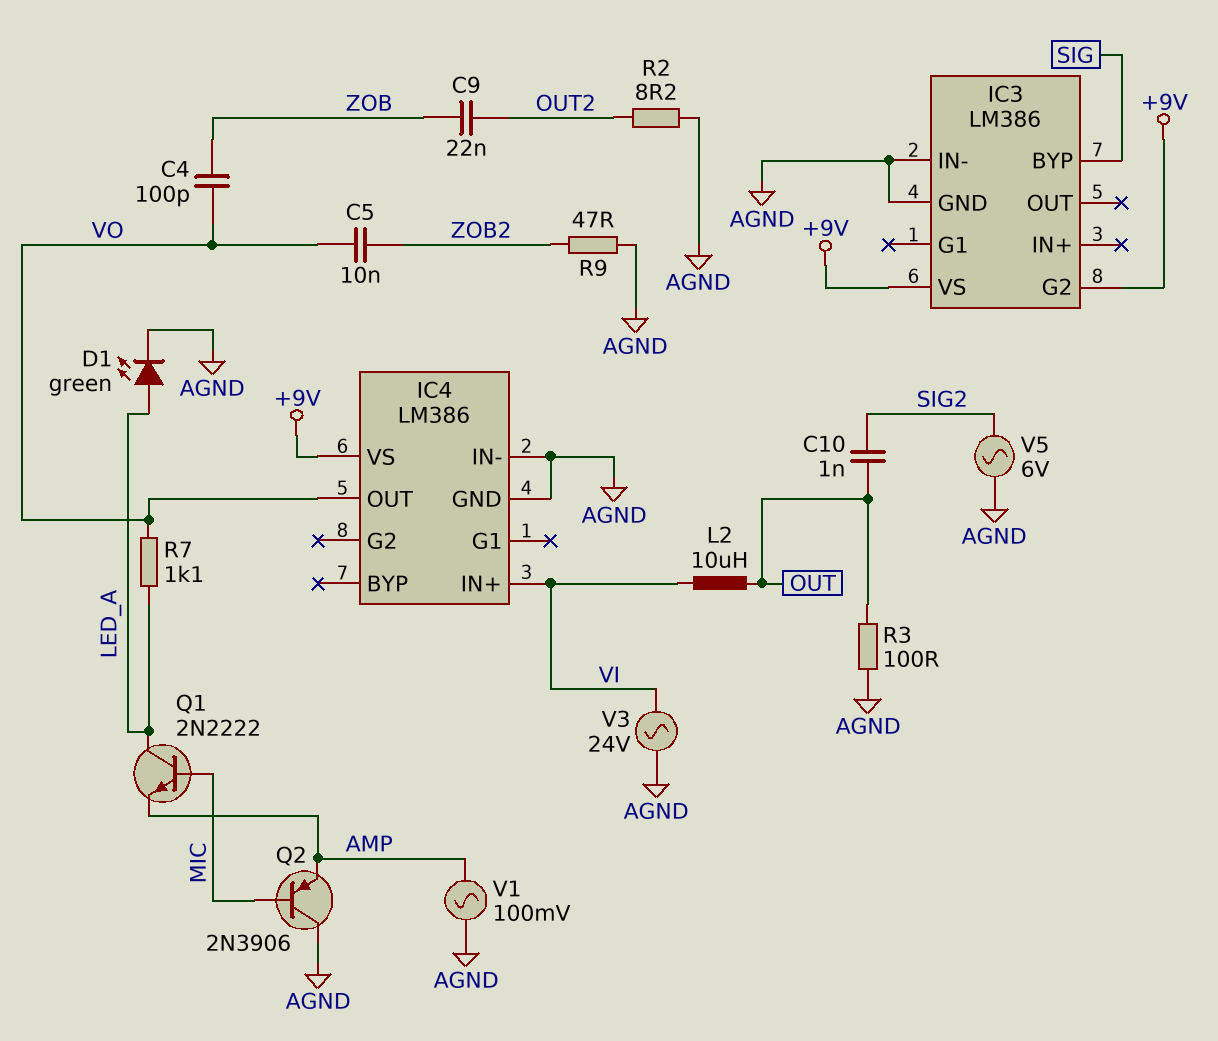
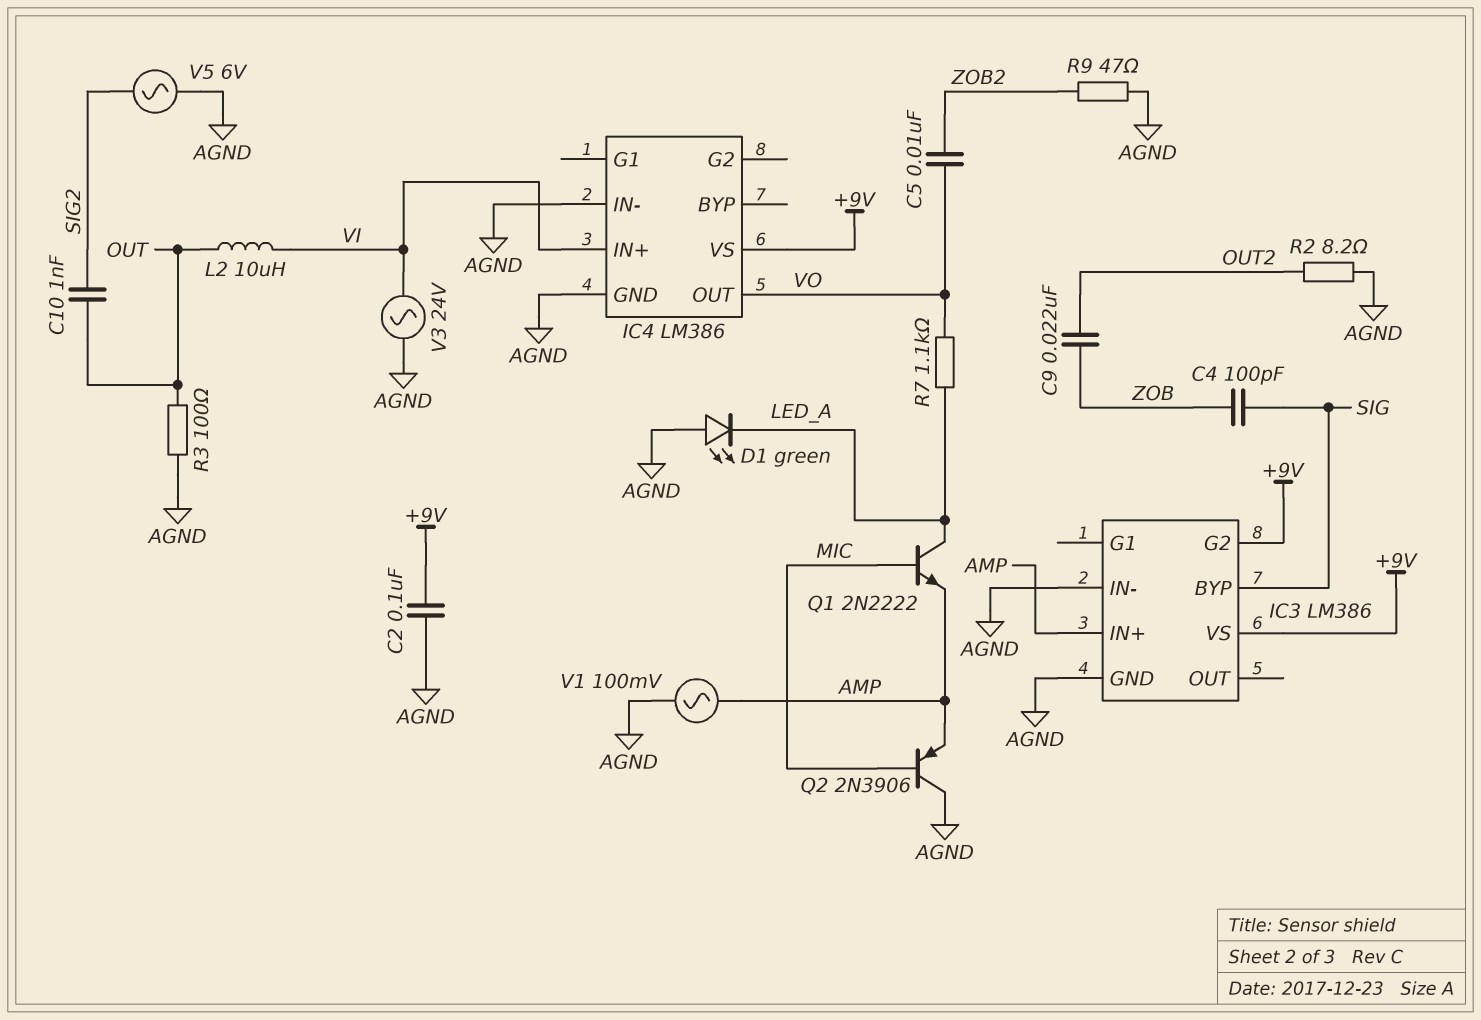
C2: none -> 100nF (+9V, AGND)
C4: 100pF (VO, ZOB) -> 100pF (SIG, ZOB)
D1: LED green (A LED_A, K AGND) -> LED green (A AGND, K LED_A)
IC3 pin IN+: none -> AMP

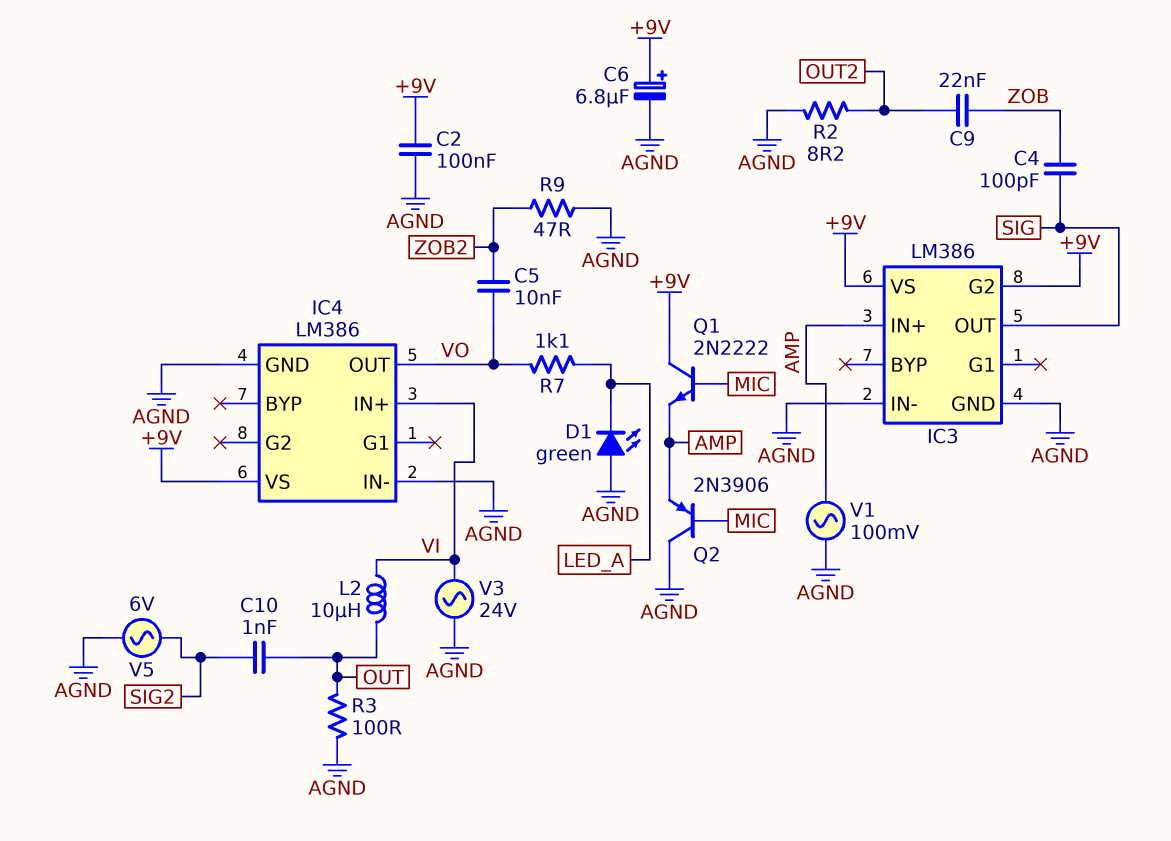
C6: none -> 6.8uF (plus +9V, minus AGND)
IC3 pin BYP: SIG -> none
IC3 pin OUT: none -> SIG
Q1: NPN 2N2222 (B MIC, C LED_A, E AMP) -> NPN 2N2222 (B MIC, C +9V, E AMP)

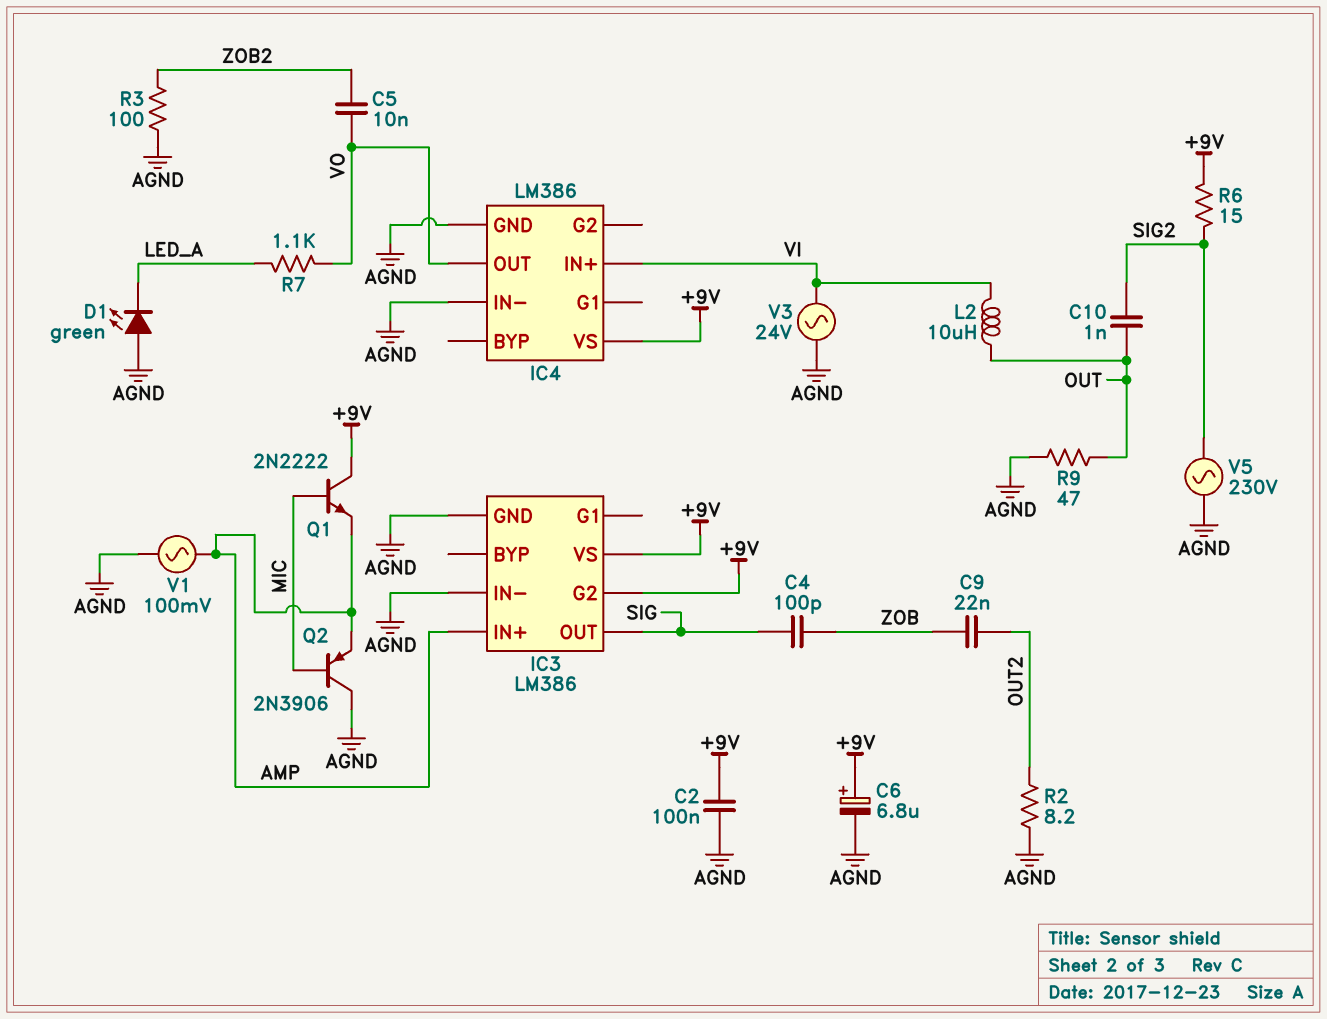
R3: 100 (AGND, OUT) -> 100 (AGND, ZOB2)
R6: none -> 15 (+9V, SIG2)
R9: 47 (AGND, ZOB2) -> 47 (AGND, OUT)
V5: AC 6V (AGND, SIG2) -> AC 230V (AGND, SIG2)

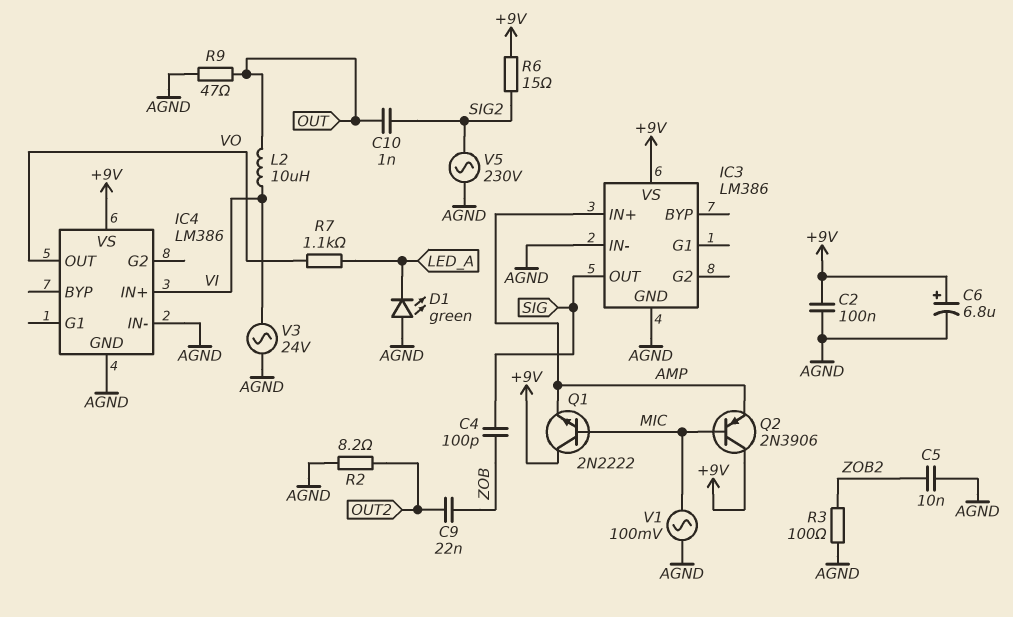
C5: 10nF (VO, ZOB2) -> 10nF (AGND, ZOB2)
IC3 pin G2: +9V -> none
Q2: PNP 2N3906 (B MIC, C AGND, E AMP) -> PNP 2N3906 (B MIC, C +9V, E AMP)
V1: AC 100mV (AGND, AMP) -> AC 100mV (AGND, MIC)

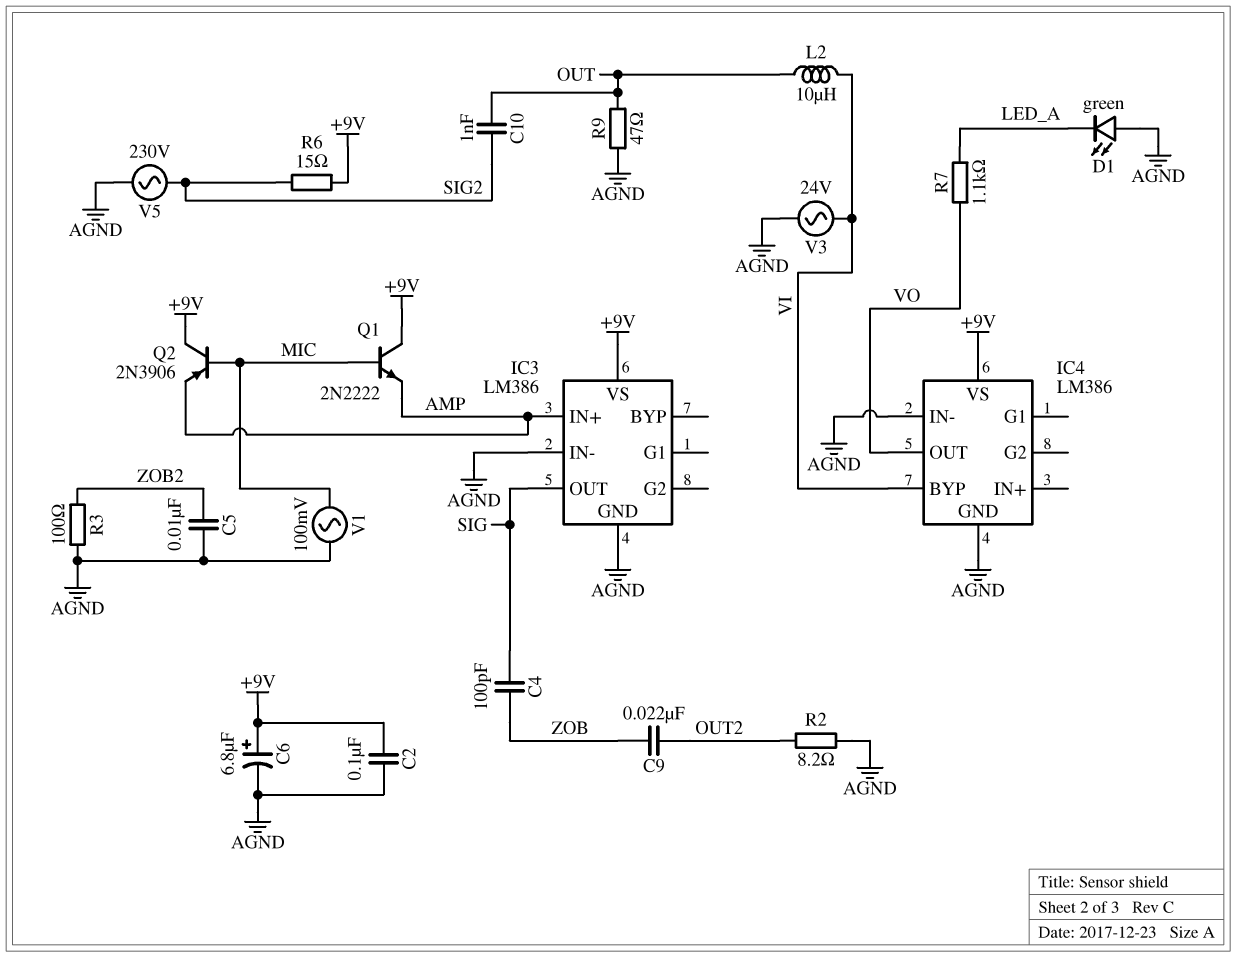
IC4 pin BYP: none -> VI
IC4 pin IN+: VI -> none

